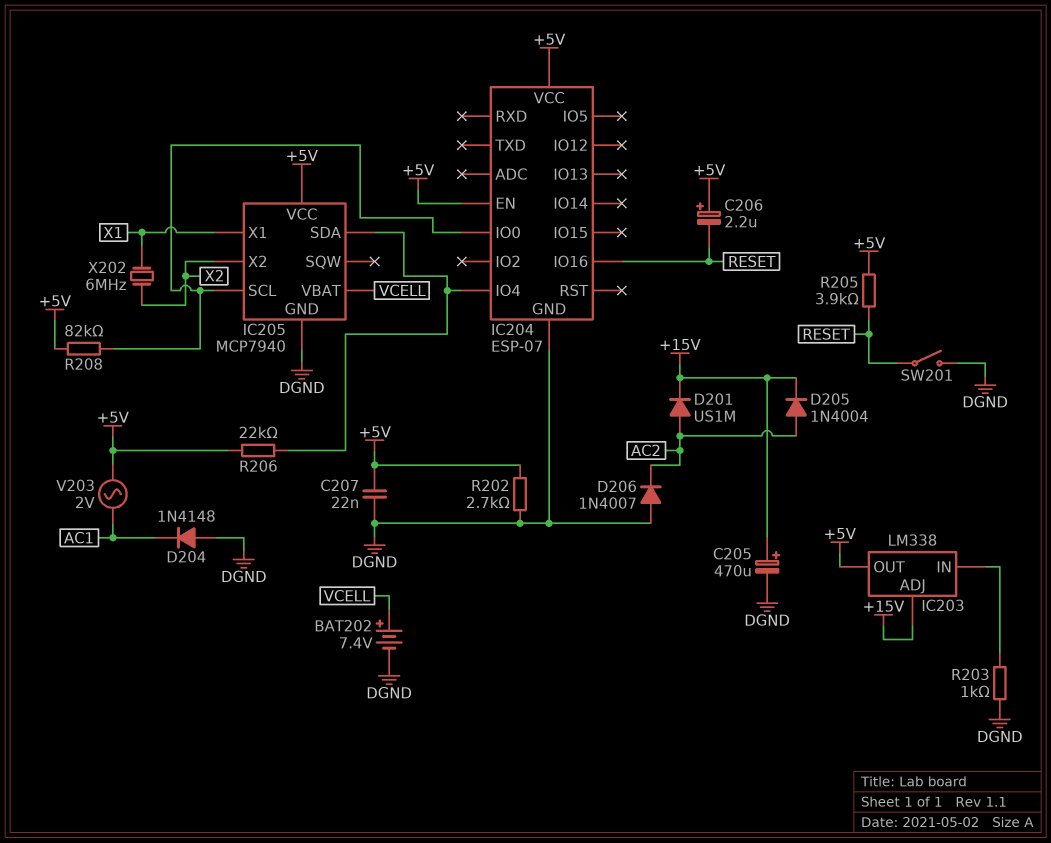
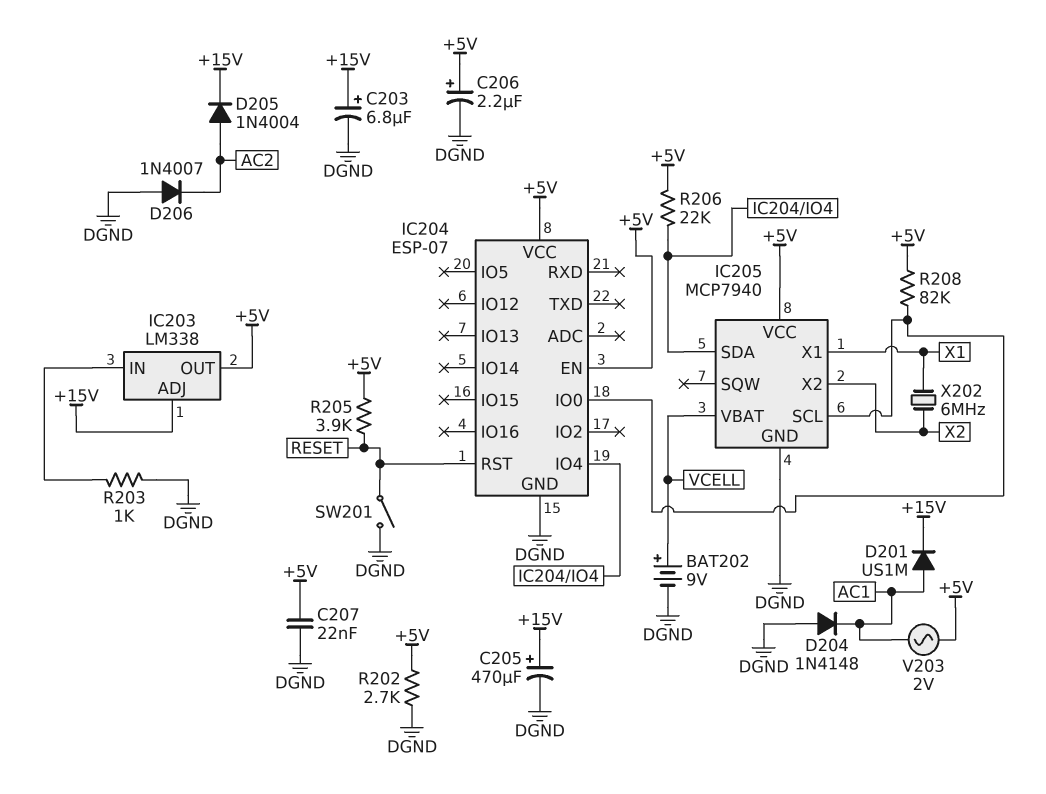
BAT202: 7.4V (plus VCELL, minus DGND) -> 9V (plus VCELL, minus DGND)
C203: none -> 6.8uF (plus +15V, minus DGND)
C206: 2.2uF (plus +5V, minus RESET) -> 2.2uF (plus +5V, minus DGND)
D201: diode US1M (A AC2, K +15V) -> diode US1M (A AC1, K +15V)
IC204 pin IO16: RESET -> none
IC204 pin RST: none -> RESET

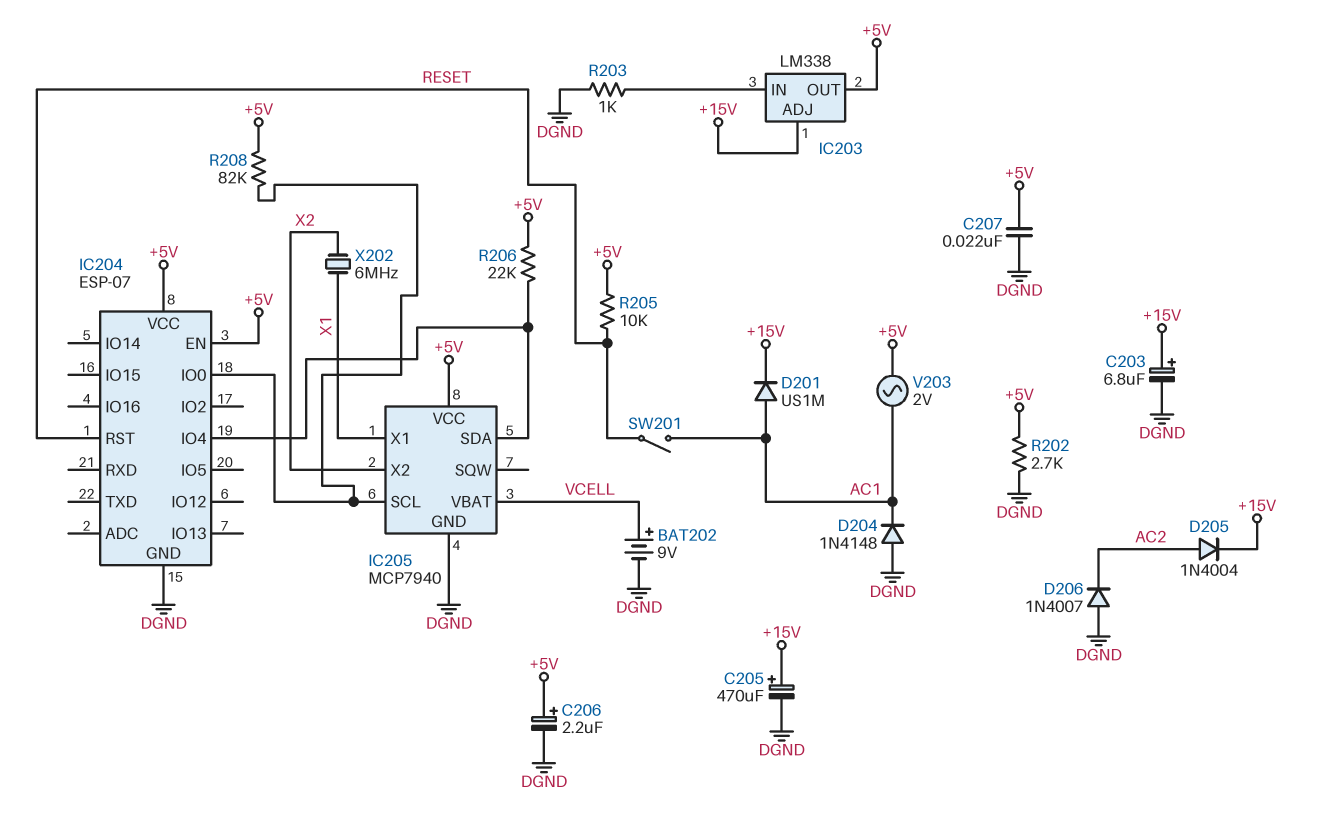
R205: 3.9k (+5V, RESET) -> 10k (+5V, RESET)
SW201: switch (DGND, RESET) -> switch (AC1, RESET)

